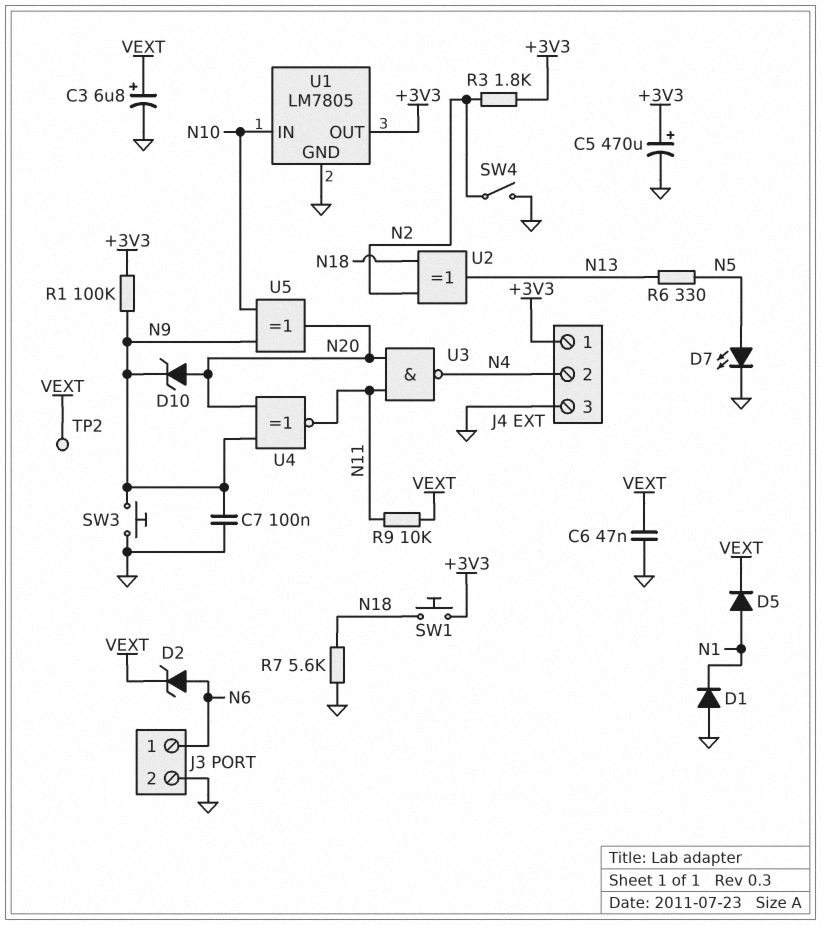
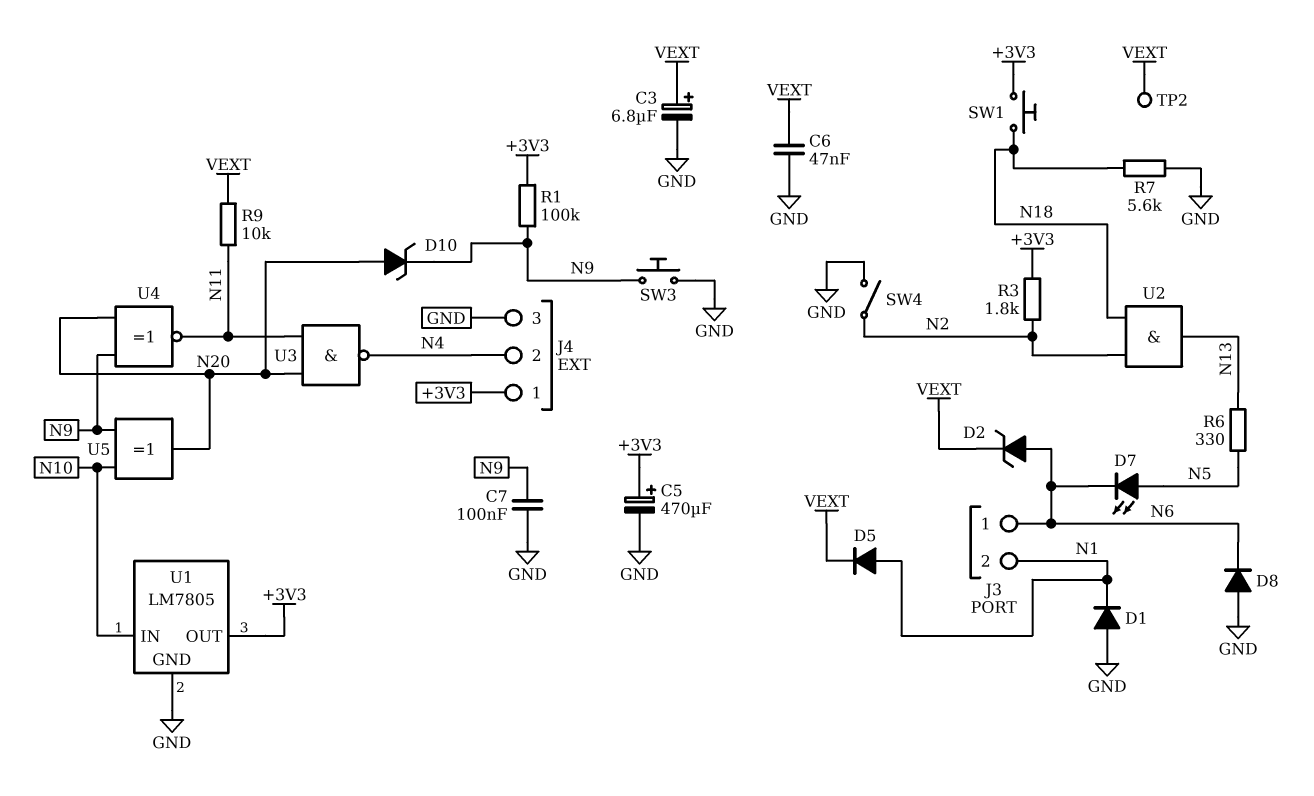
D7: LED (A N5, K GND) -> LED (A N5, K N6)
D8: none -> diode (A GND, K N6)
J3 pin 2: GND -> N1
U2: XOR (in N2, in N18, out N13) -> AND (in N2, in N18, out N13)

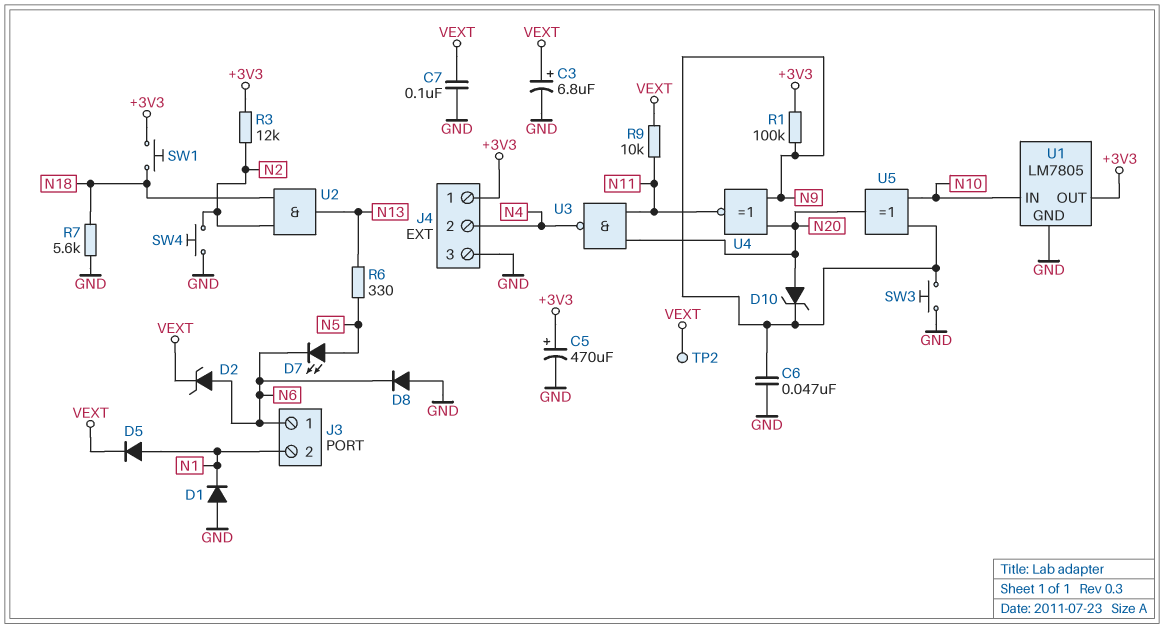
C6: 47nF (GND, VEXT) -> 47nF (GND, N9)
C7: 100nF (GND, N9) -> 100nF (GND, VEXT)
R3: 1.8k (+3V3, N2) -> 12k (+3V3, N2)
SW4: switch (GND, N2) -> button (GND, N2)

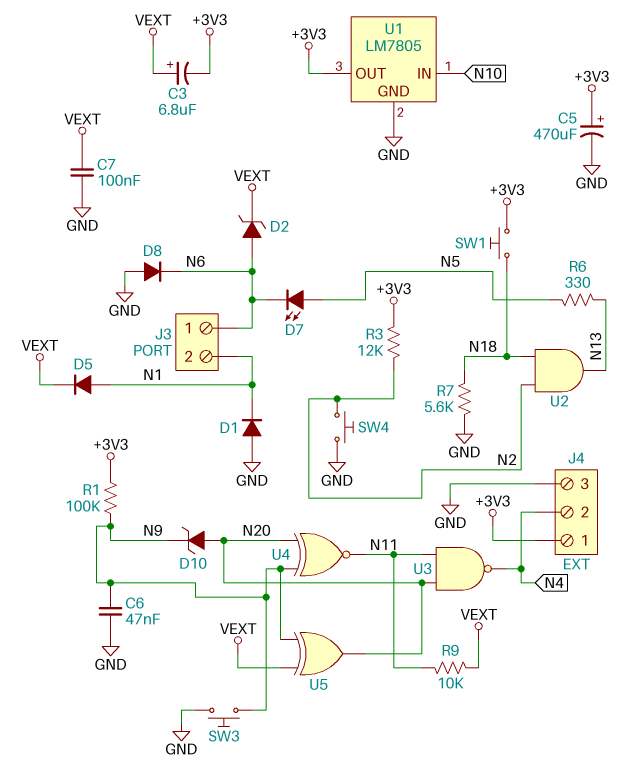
C3: 6.8uF (plus VEXT, minus GND) -> 6.8uF (plus VEXT, minus +3V3)
TP2: test point (VEXT) -> none
U5: XOR (in N9, in N10, out N20) -> XOR (in N9, in VEXT, out N20)

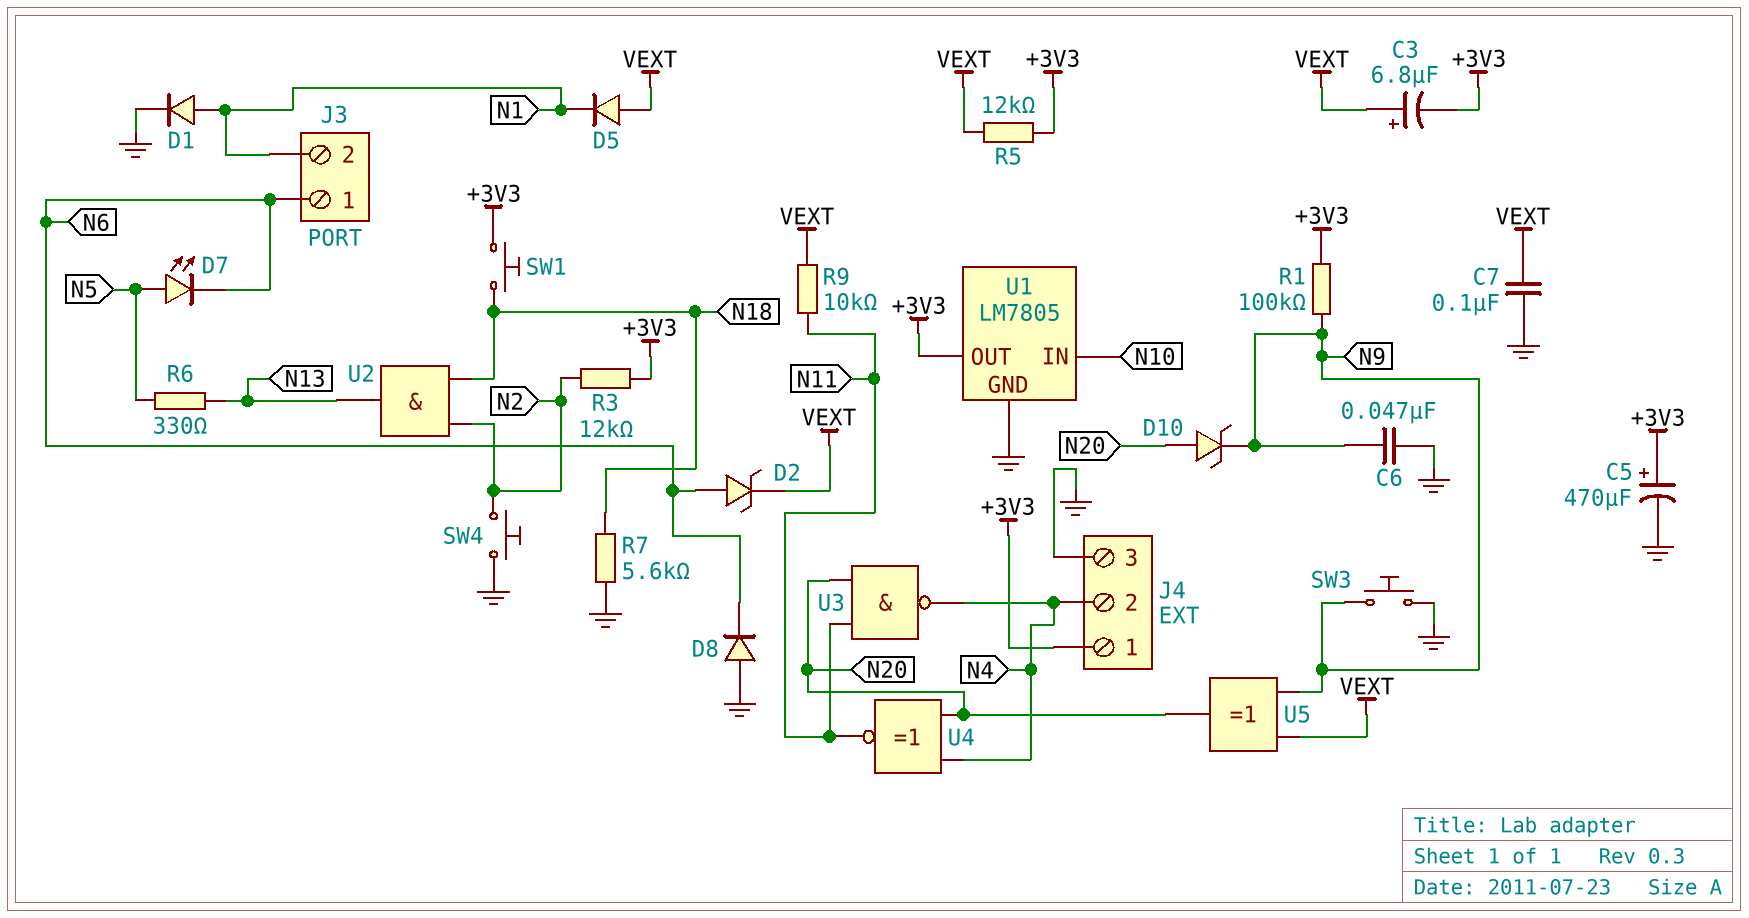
D1: diode (A GND, K N1) -> diode (A N1, K GND)
D5: diode (A N1, K VEXT) -> diode (A VEXT, K N1)
R5: none -> 12k (+3V3, VEXT)
U4: XNOR (in N9, in N20, out N11) -> XNOR (in N4, in N20, out N11)

